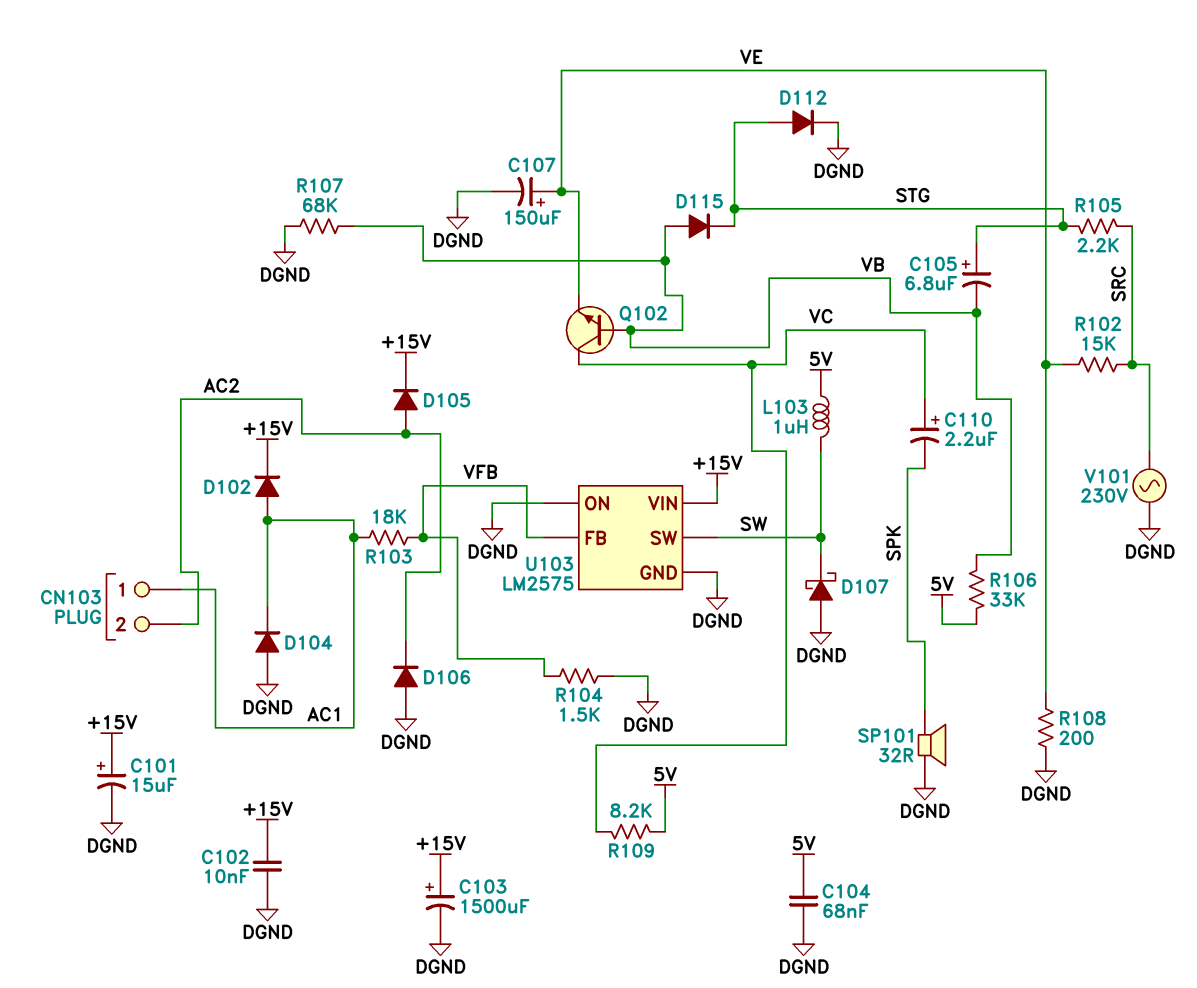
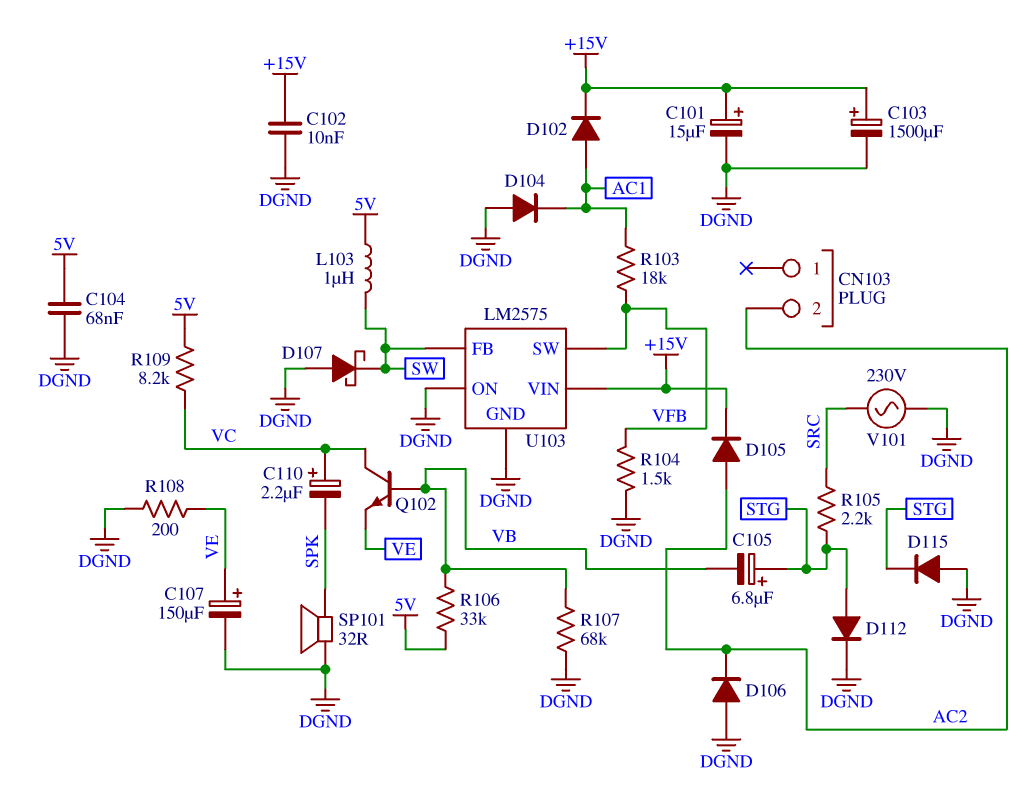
CN103 pin 1: AC1 -> none
D115: diode (A VB, K STG) -> diode (A DGND, K STG)
R102: 15k (SRC, VE) -> none
U103 pin FB: VFB -> SW
U103 pin SW: SW -> VFB

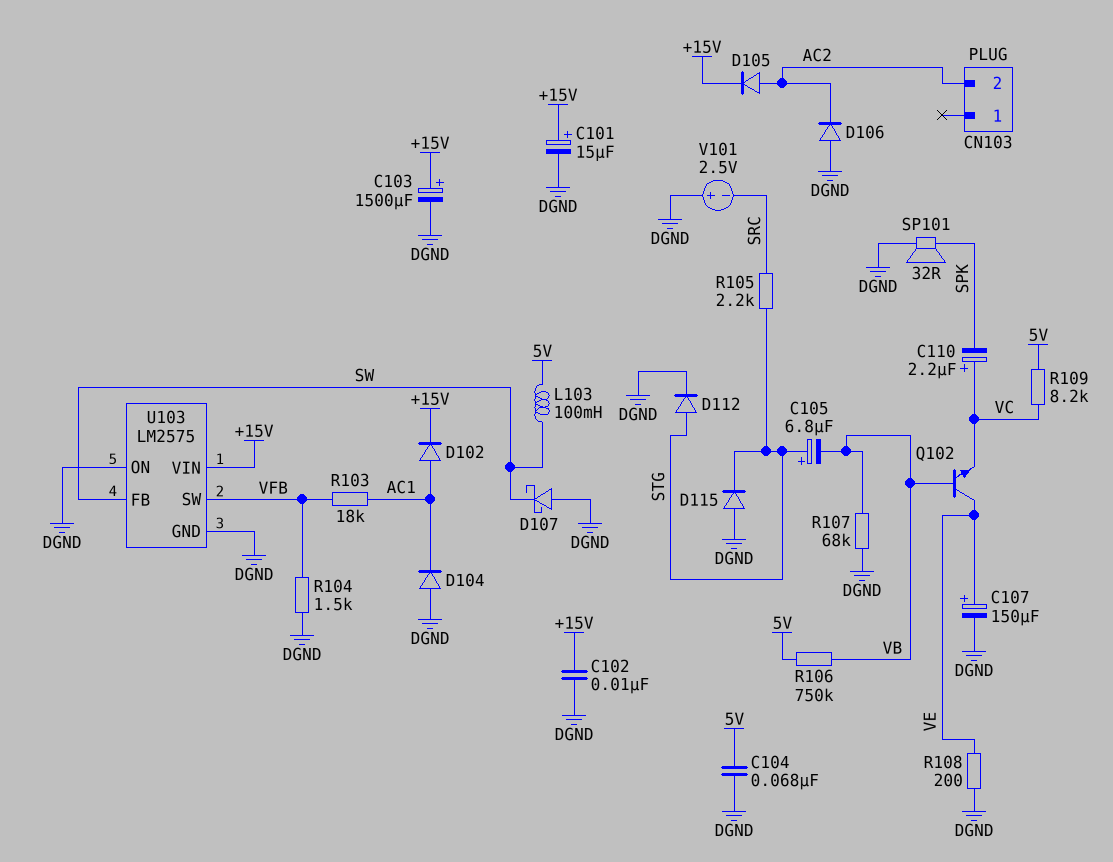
L103: 1uH (5V, SW) -> 100mH (5V, SW)
Q102: NPN (B VB, C VC, E VE) -> NPN (B VB, C VE, E VC)
R106: 33k (5V, VB) -> 750k (5V, VB)
V101: AC 230V (DGND, SRC) -> 2.5V (plus DGND, minus SRC)

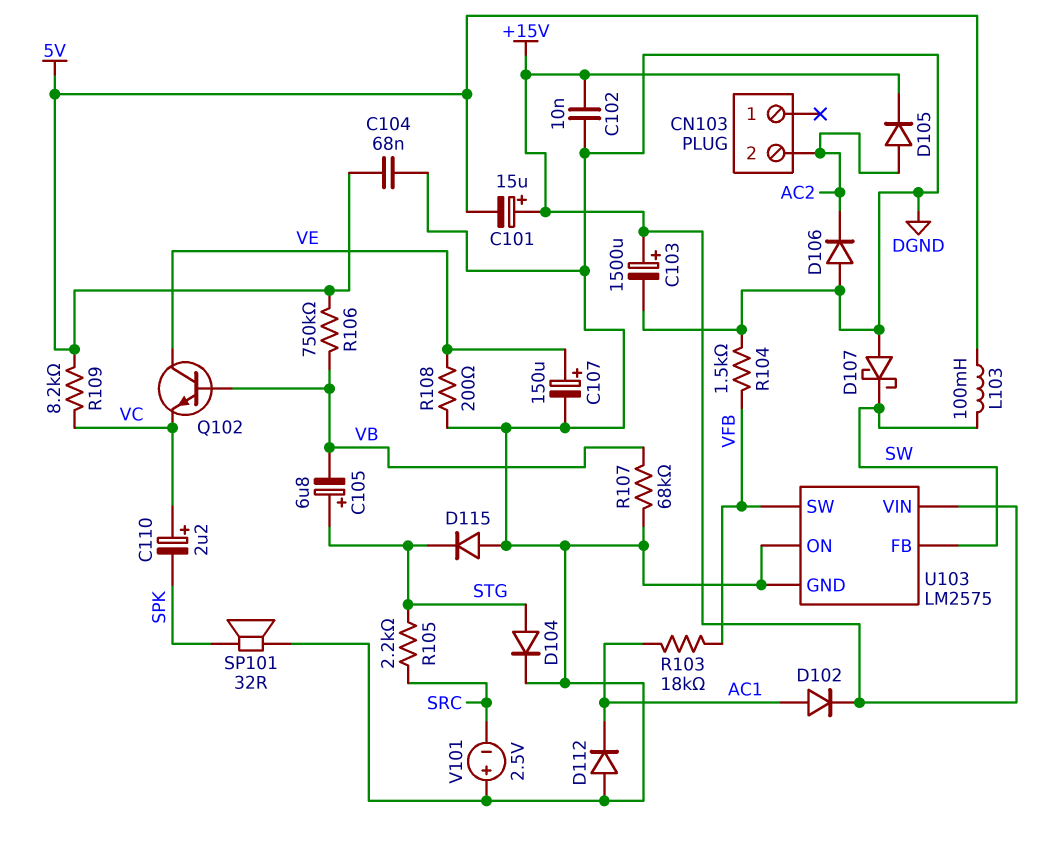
C101: 15uF (plus +15V, minus DGND) -> 15uF (plus +15V, minus 5V)
D104: diode (A DGND, K AC1) -> diode (A STG, K DGND)
D112: diode (A STG, K DGND) -> diode (A DGND, K AC1)

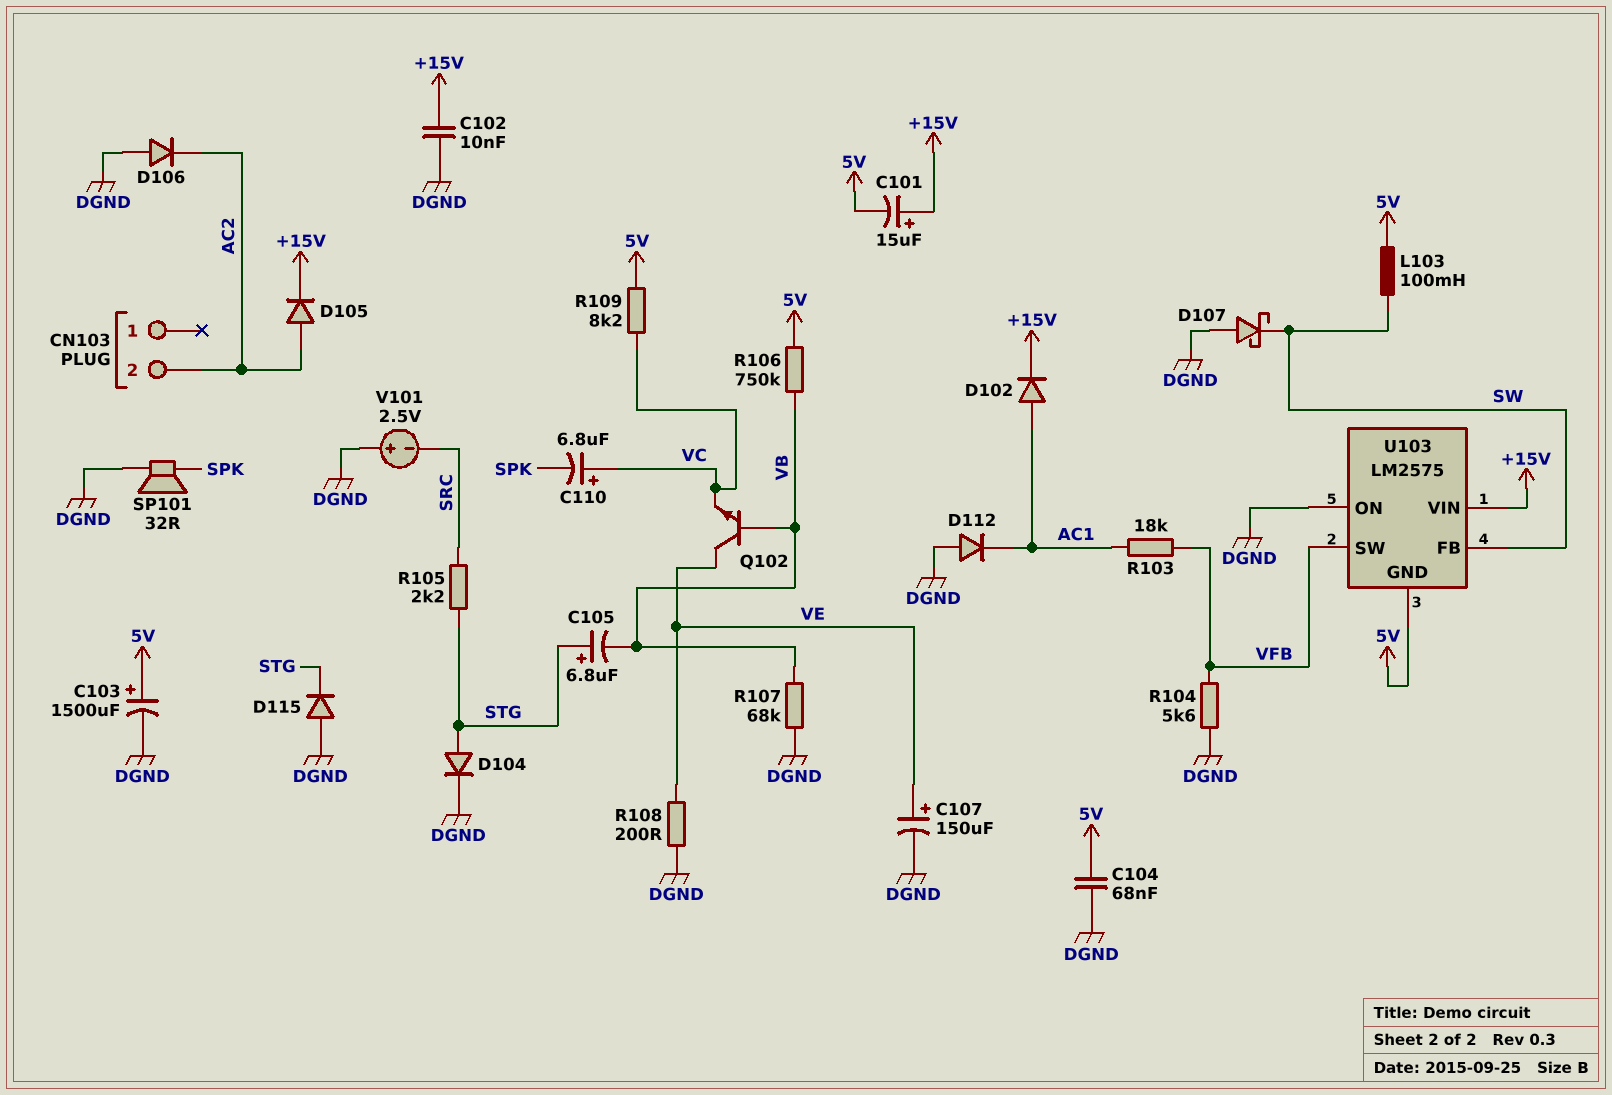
C103: 1500uF (plus +15V, minus DGND) -> 1500uF (plus 5V, minus DGND)
C110: 2.2uF (plus VC, minus SPK) -> 6.8uF (plus VC, minus SPK)
R104: 1.5k (DGND, VFB) -> 5.6k (DGND, VFB)
U103 pin GND: DGND -> 5V

